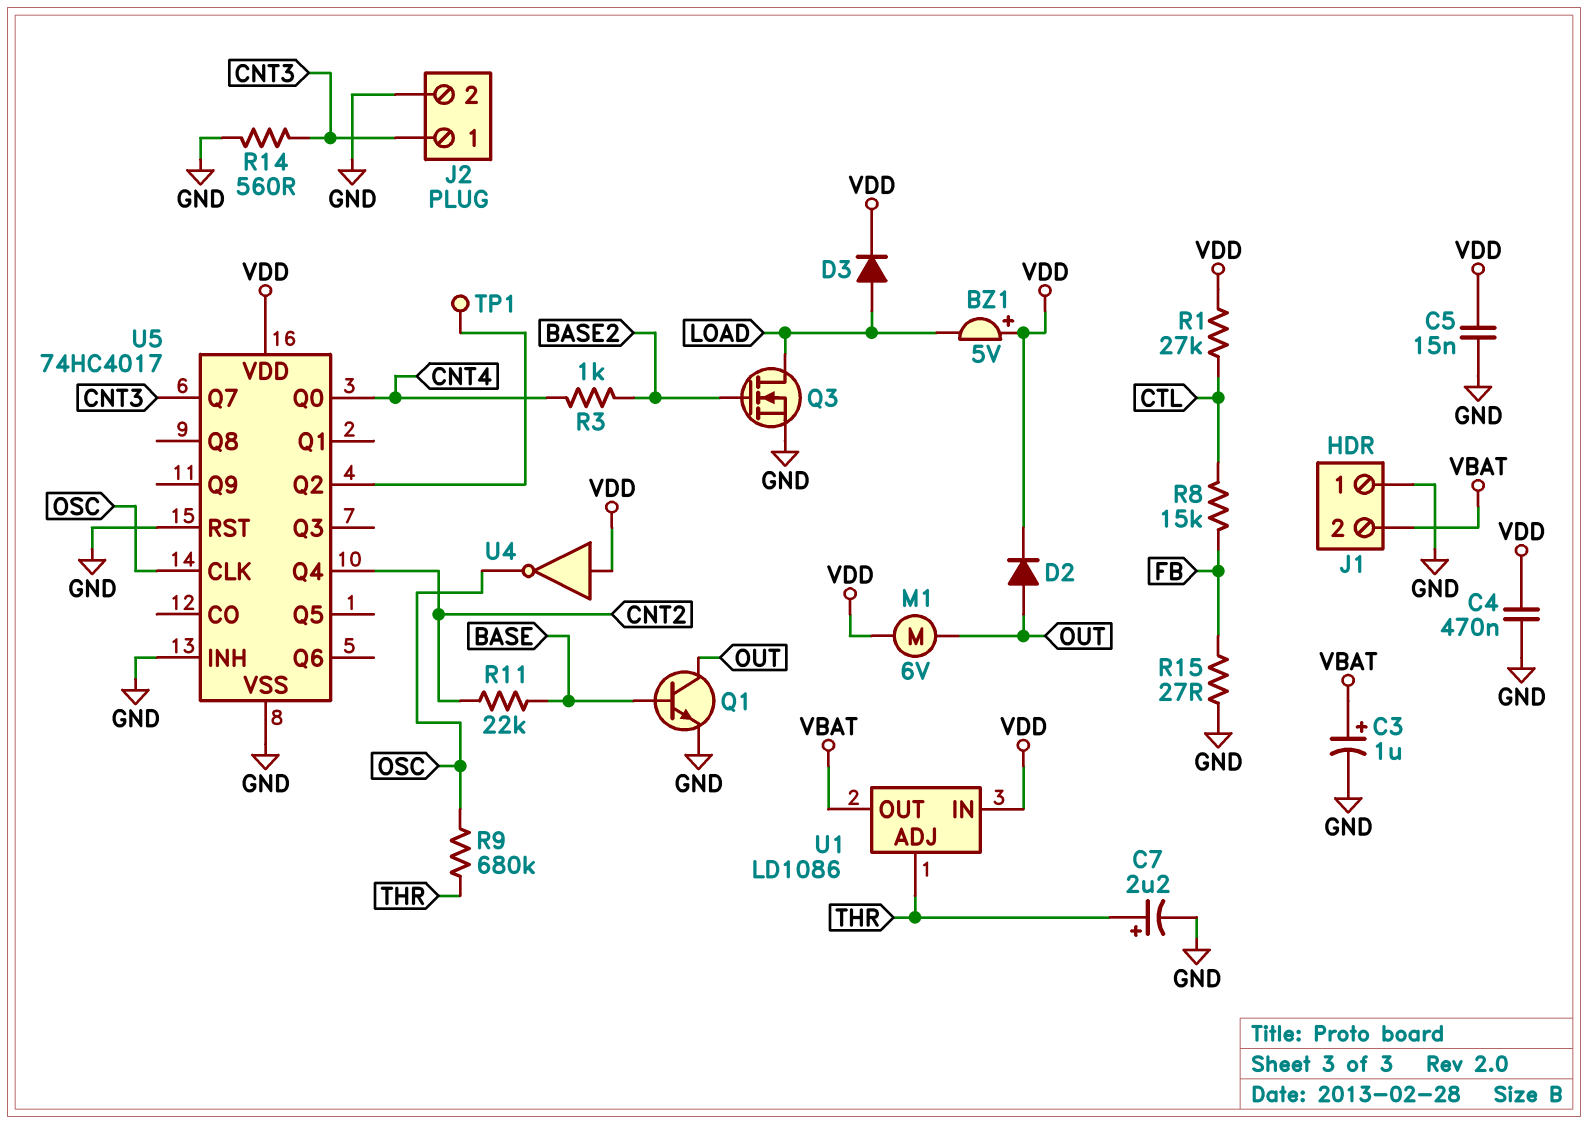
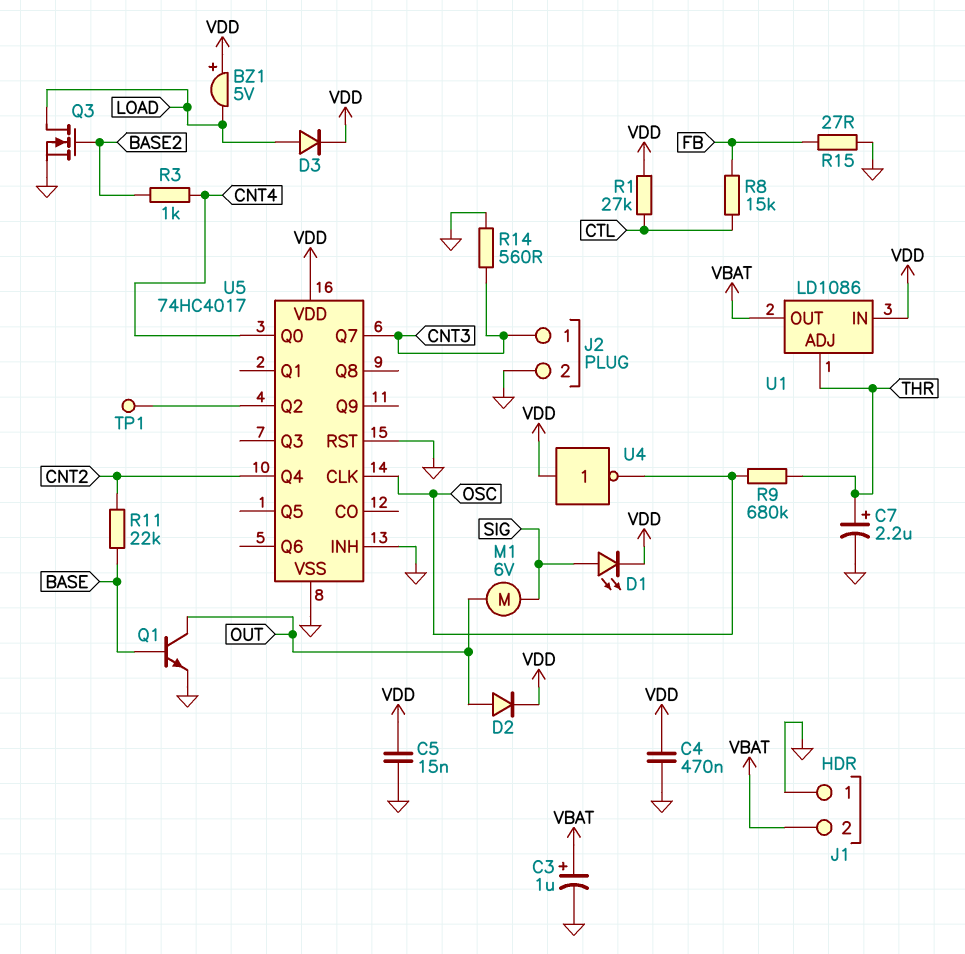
D1: none -> LED (A SIG, K VDD)
M1: motor 6V (OUT, VDD) -> motor 6V (OUT, SIG)

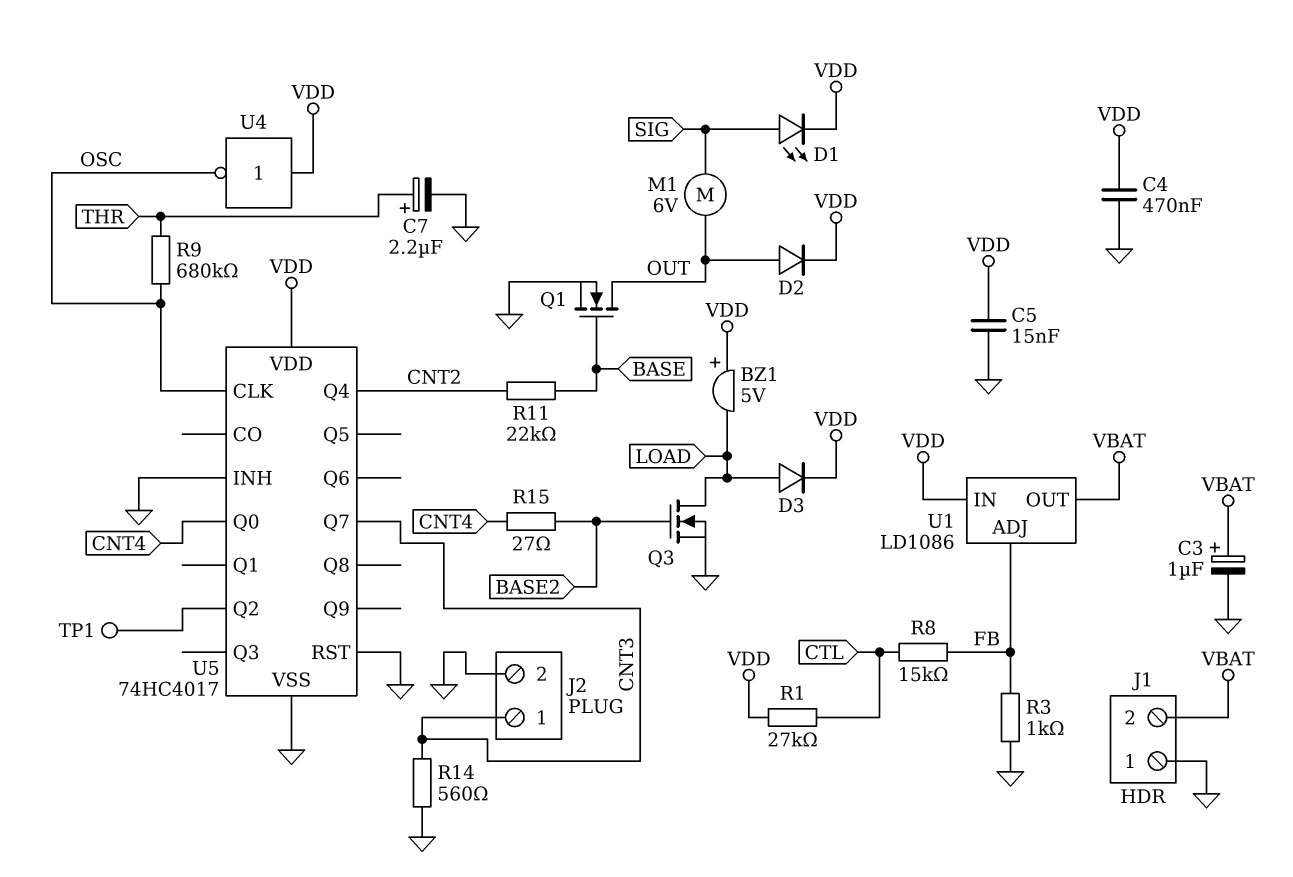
Q1: NPN (B BASE, C OUT, E GND) -> NMOS (G BASE, D OUT, S GND)
R3: 1k (BASE2, CNT4) -> 1k (FB, GND)
R15: 27 (FB, GND) -> 27 (BASE2, CNT4)
U1 pin ADJ: THR -> FB

